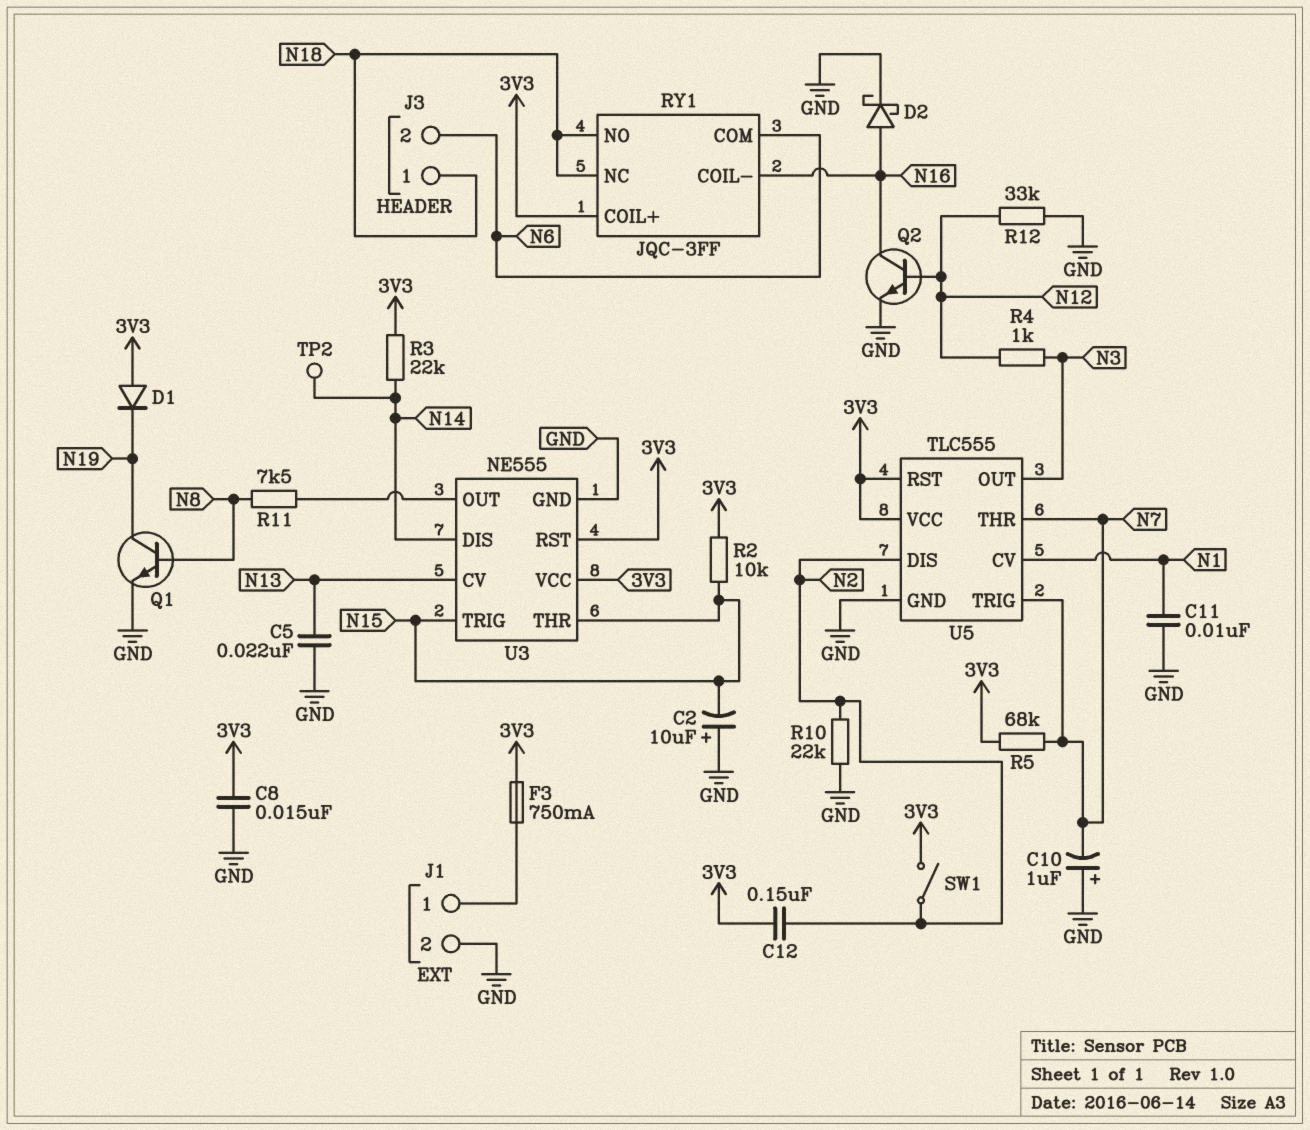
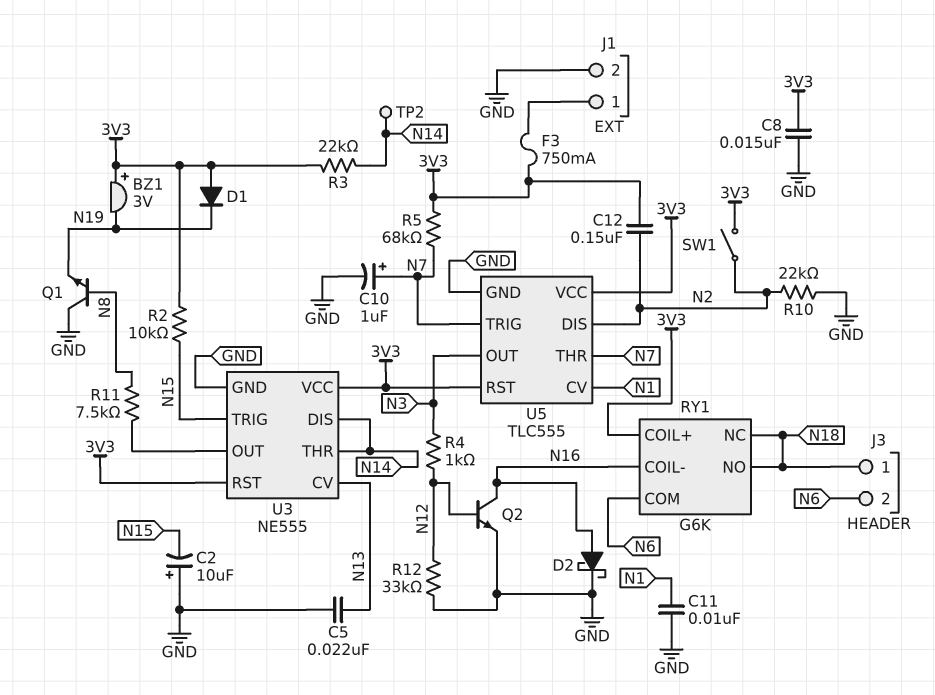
BZ1: none -> buzzer 3V (plus 3V3, minus N19)
C10: 1uF (plus GND, minus N7) -> 1uF (plus N7, minus GND)
Q1: NPN (B N8, C N19, E GND) -> NPN (B N8, C GND, E N19)
RY1: JQC-3FF -> G6K
U3 pin THR: N15 -> N14

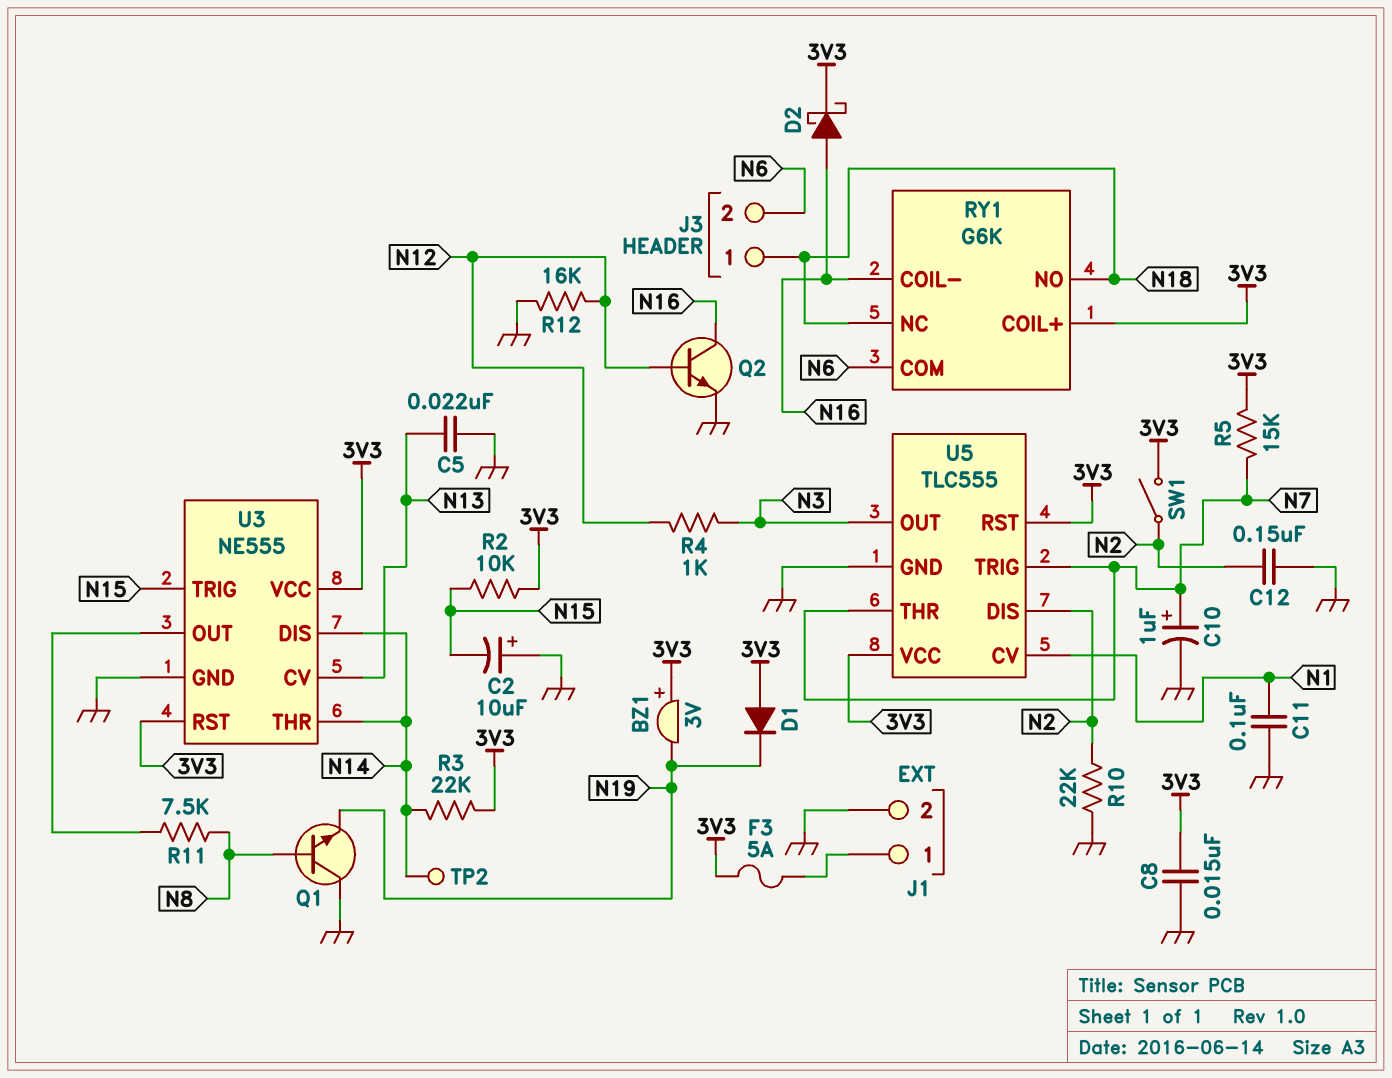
C11: 10nF (GND, N1) -> 100nF (GND, N1)
C12: 150nF (3V3, N2) -> 150nF (GND, N2)
D2: schottky (A N16, K GND) -> schottky (A N16, K 3V3)
F3: 750mA (3V3, J1/1) -> 5A (3V3, J1/1)
R5: 68k (3V3, N7) -> 15k (3V3, N7)
R12: 33k (GND, N12) -> 16k (GND, N12)

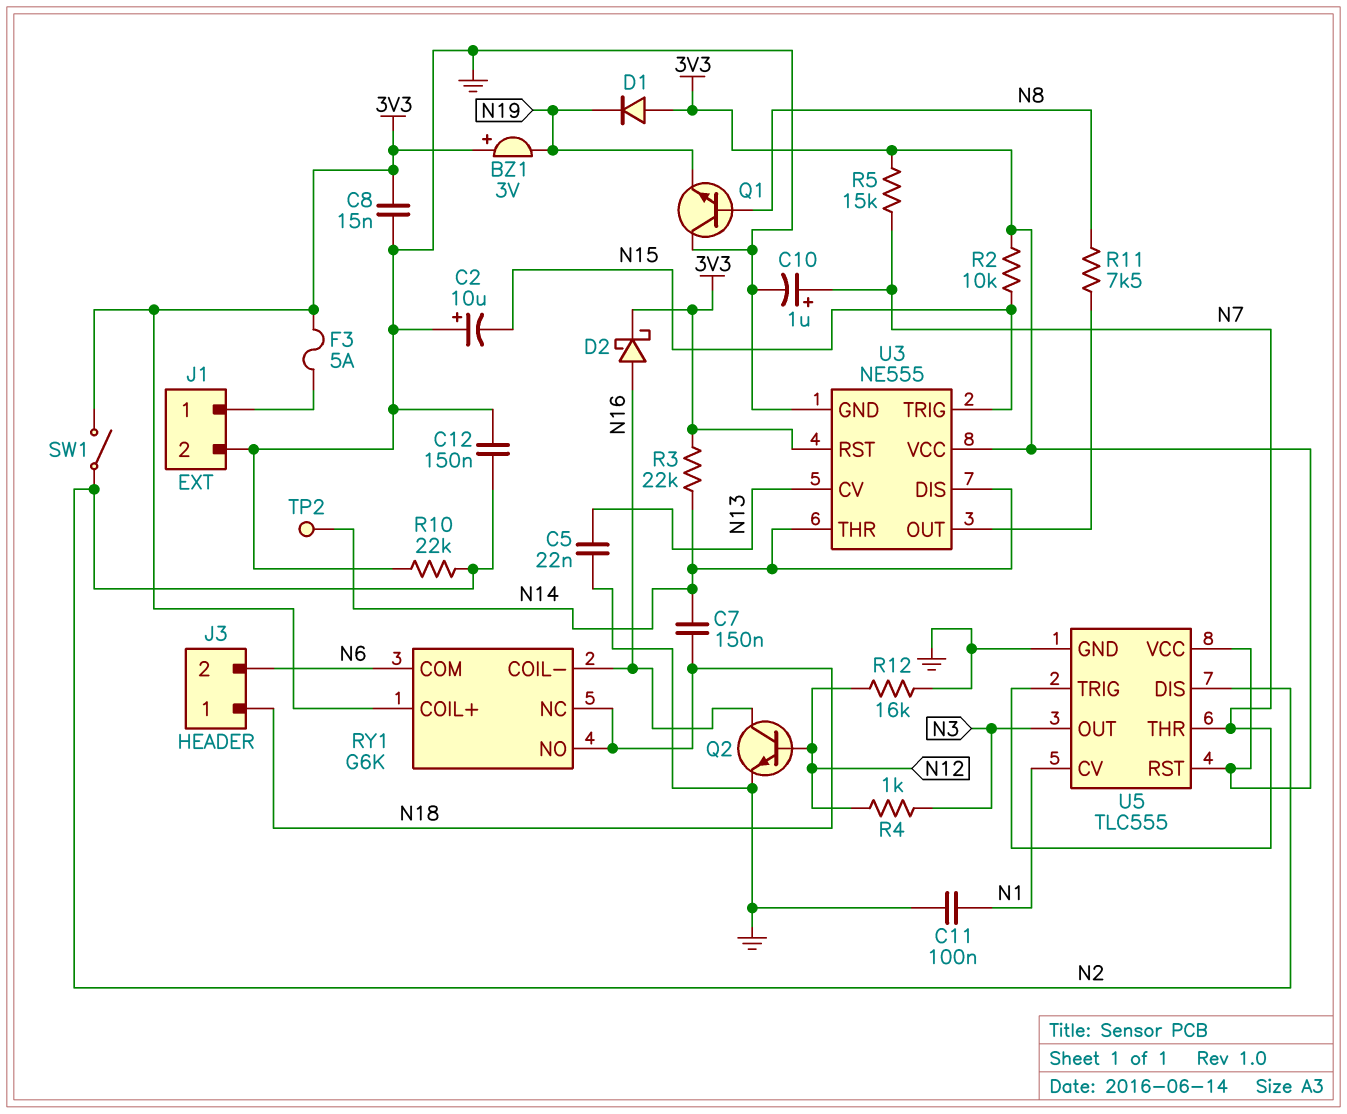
C7: none -> 150nF (N14, N18)

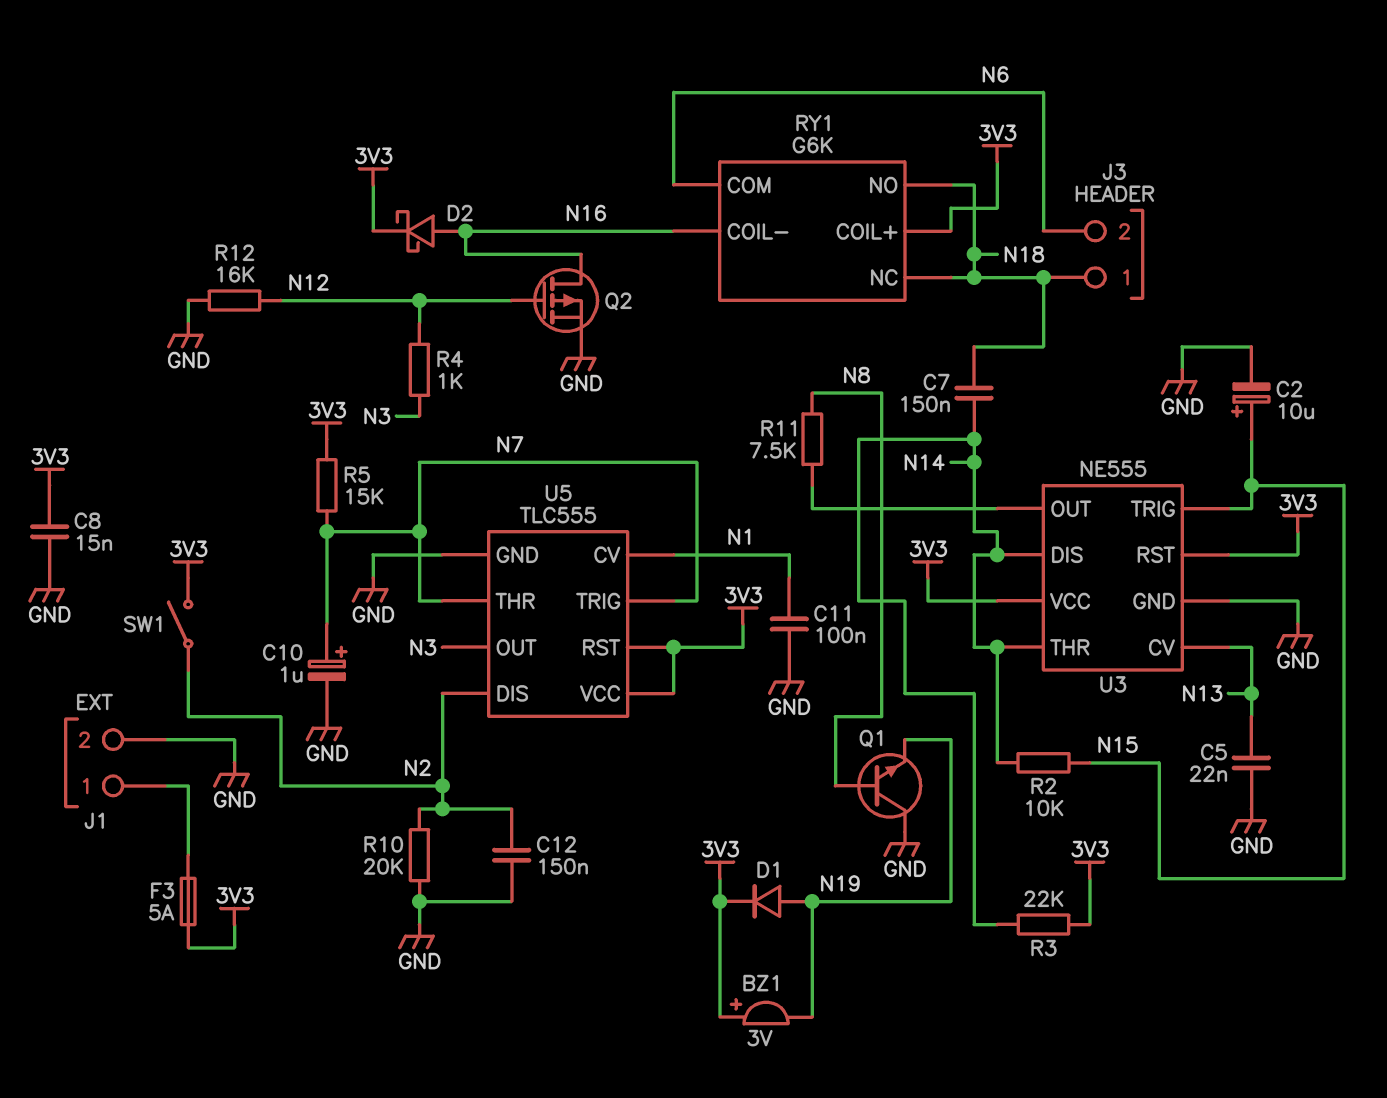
C2: 10uF (plus GND, minus N15) -> 10uF (plus N15, minus GND)
D1: diode (A 3V3, K N19) -> diode (A N19, K 3V3)
Q2: NPN (B N12, C N16, E GND) -> PMOS (G N12, D N16, S GND)
R2: 10k (3V3, N15) -> 10k (N14, N15)
R10: 22k (GND, N2) -> 20k (GND, N2)
TP2: test point (N14) -> none

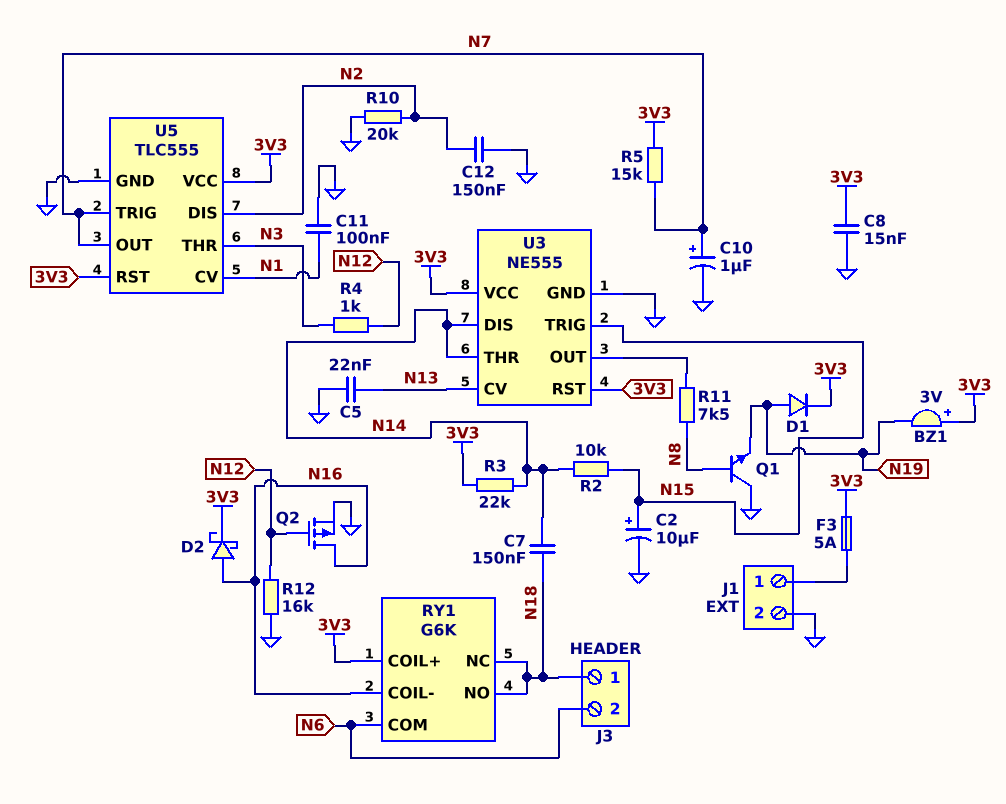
SW1: switch (3V3, N2) -> none
U5 pin OUT: N3 -> N7
U5 pin THR: N7 -> N3

